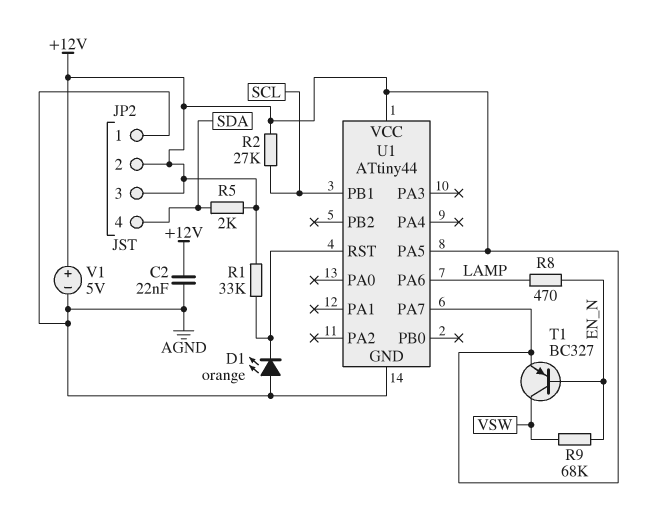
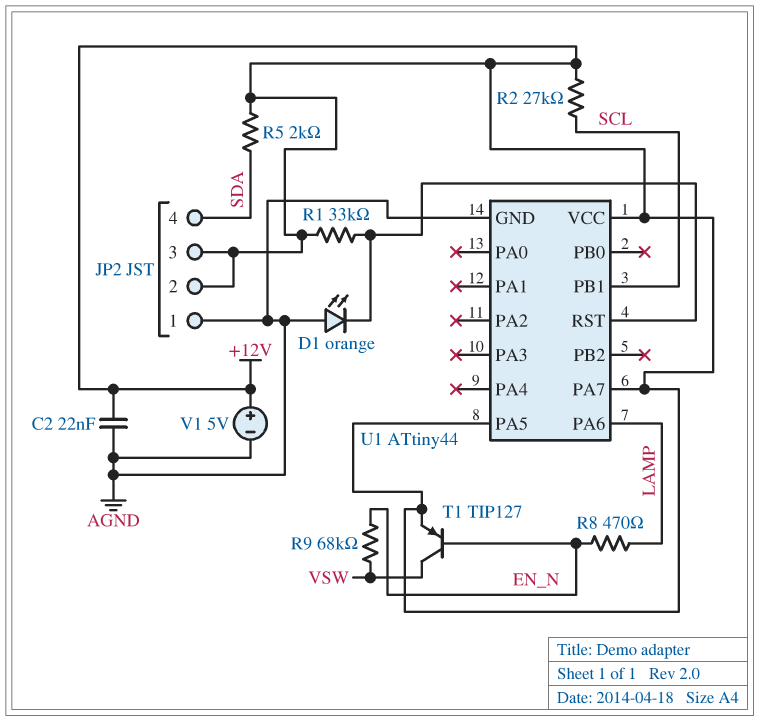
T1: PNP BC327 (B EN_N, C VSW, E +12V) -> PNP TIP127 (B EN_N, C VSW, E +12V)

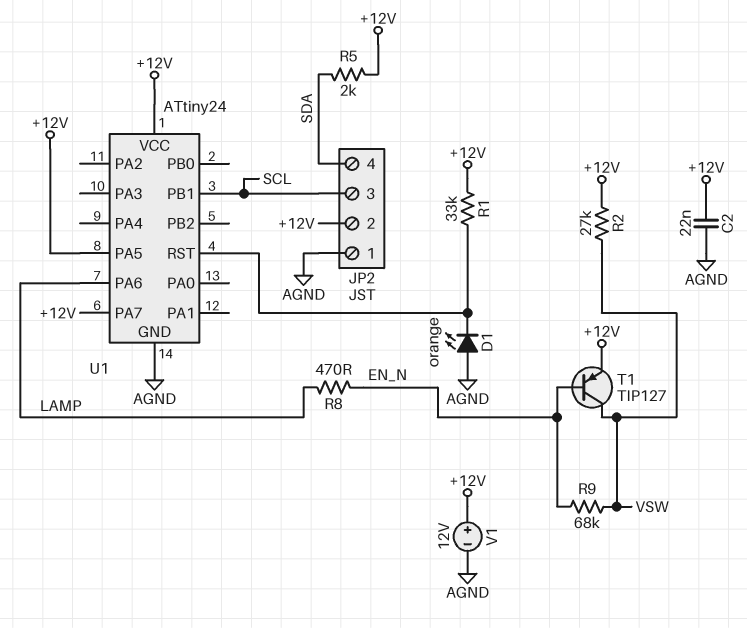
JP2 pin 3: +12V -> SCL
R2: 27k (+12V, SCL) -> 27k (+12V, VSW)
U1: ATtiny44 -> ATtiny24
V1: 5V (plus +12V, minus AGND) -> 12V (plus +12V, minus AGND)

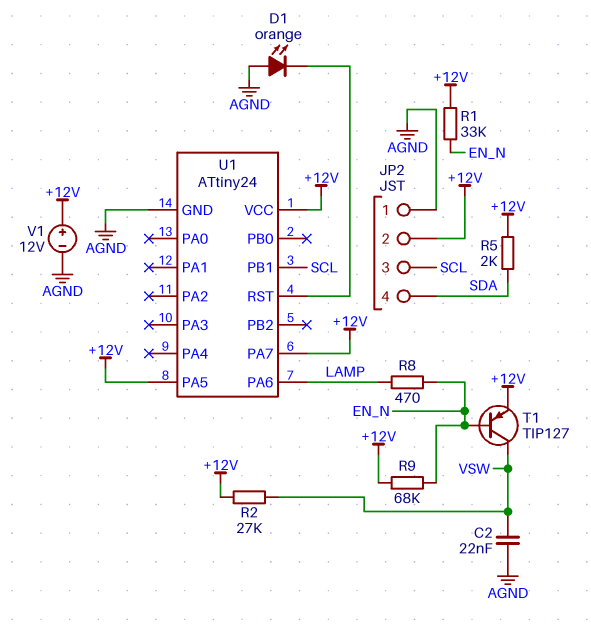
C2: 22nF (+12V, AGND) -> 22nF (AGND, VSW)
R1: 33k (+12V, U1/RST) -> 33k (+12V, EN_N)
R9: 68k (EN_N, VSW) -> 68k (+12V, EN_N)

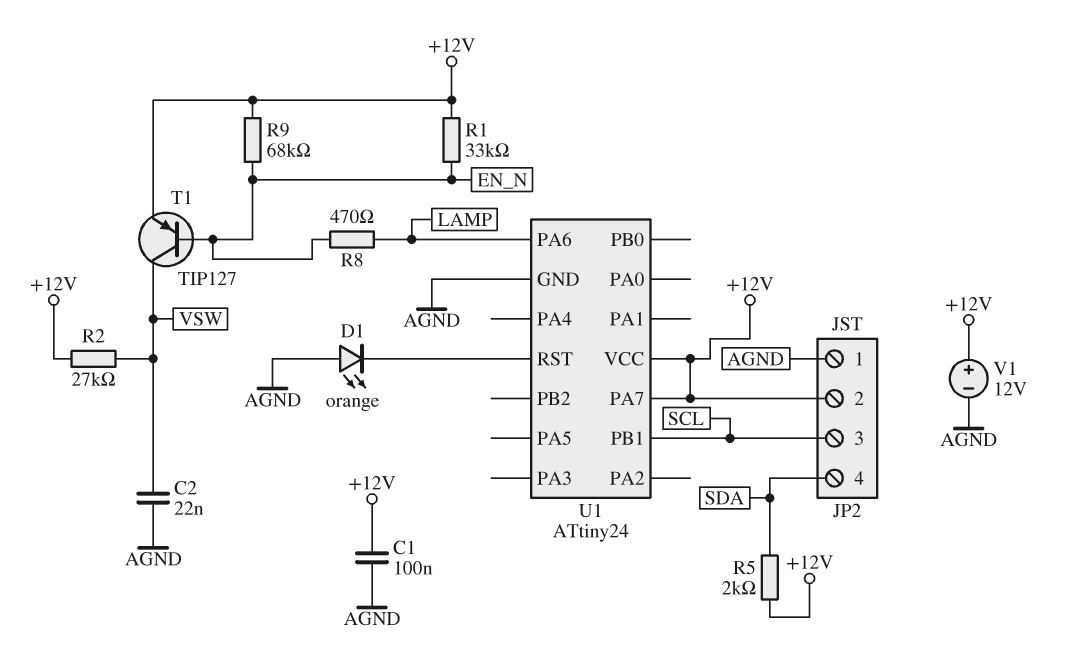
C1: none -> 100nF (+12V, AGND)
U1 pin PA5: +12V -> none

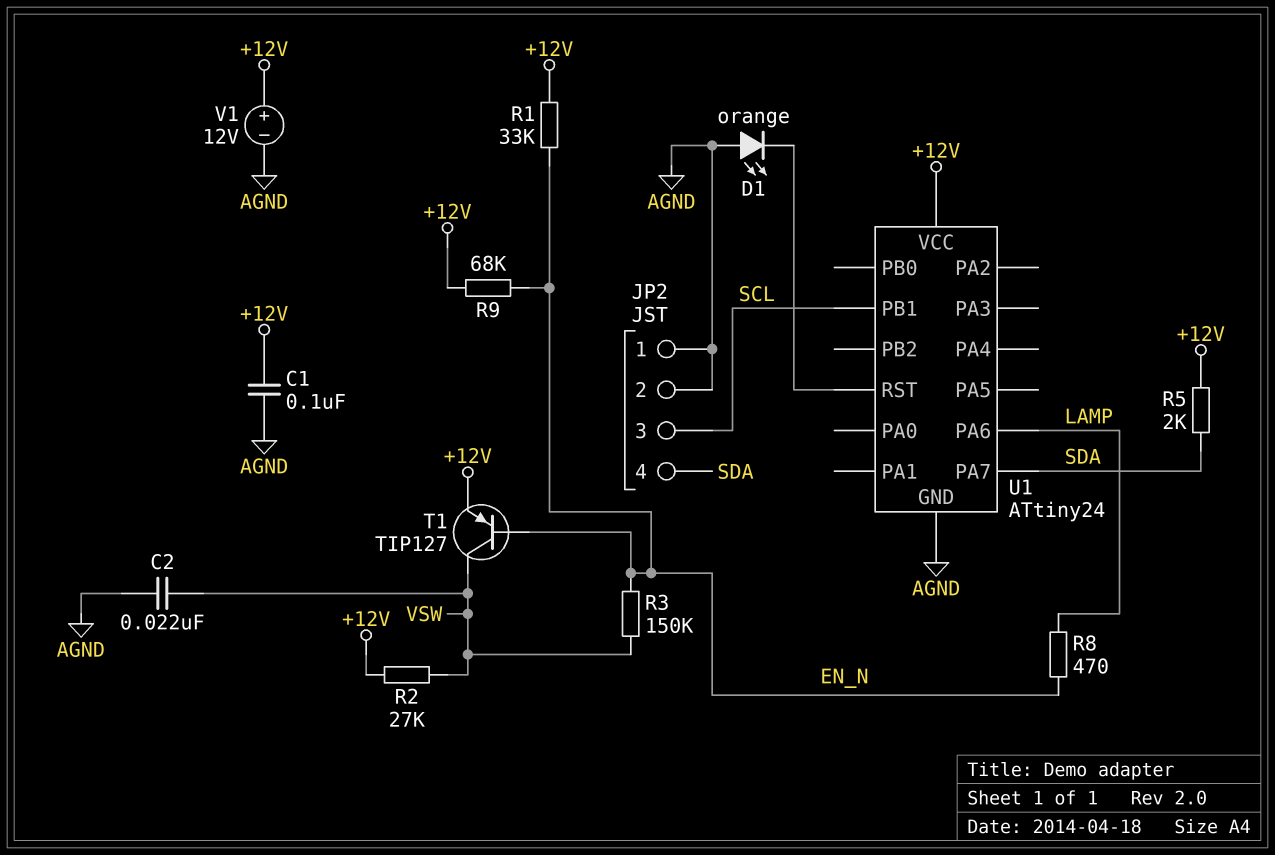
JP2 pin 2: +12V -> AGND
R3: none -> 150k (EN_N, VSW)
U1 pin PA7: +12V -> SDA

